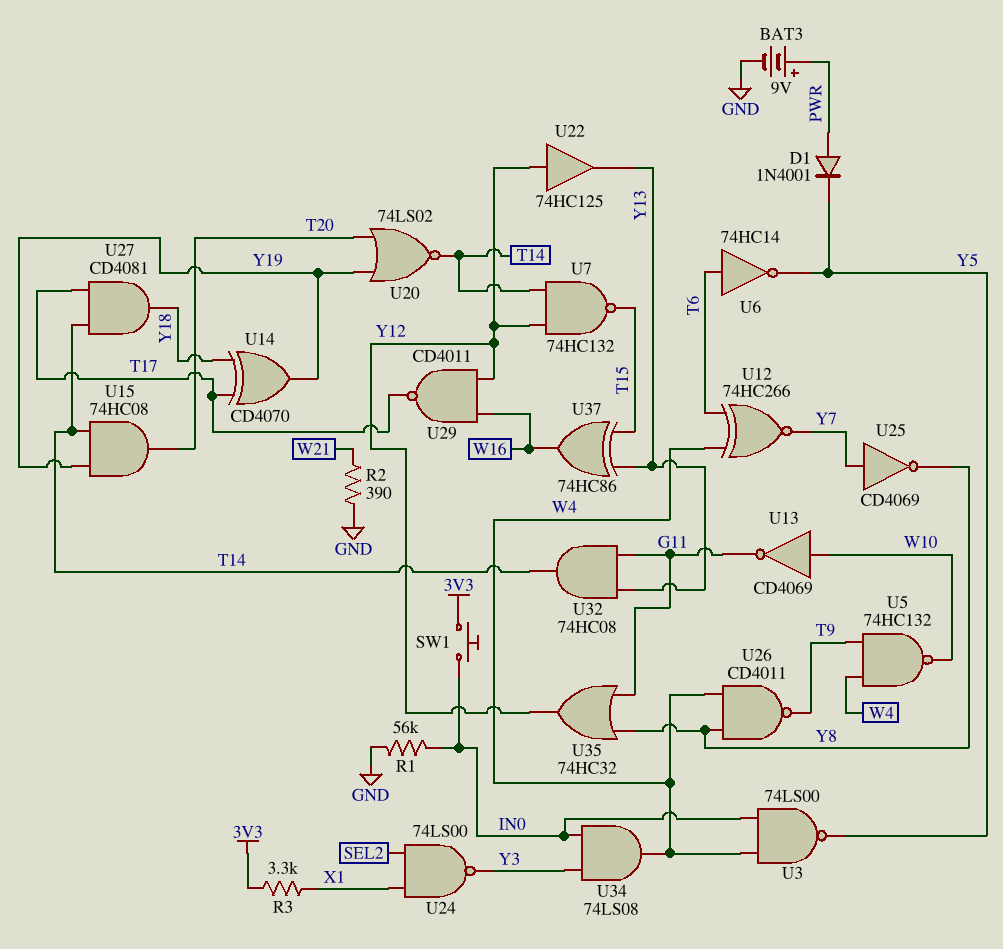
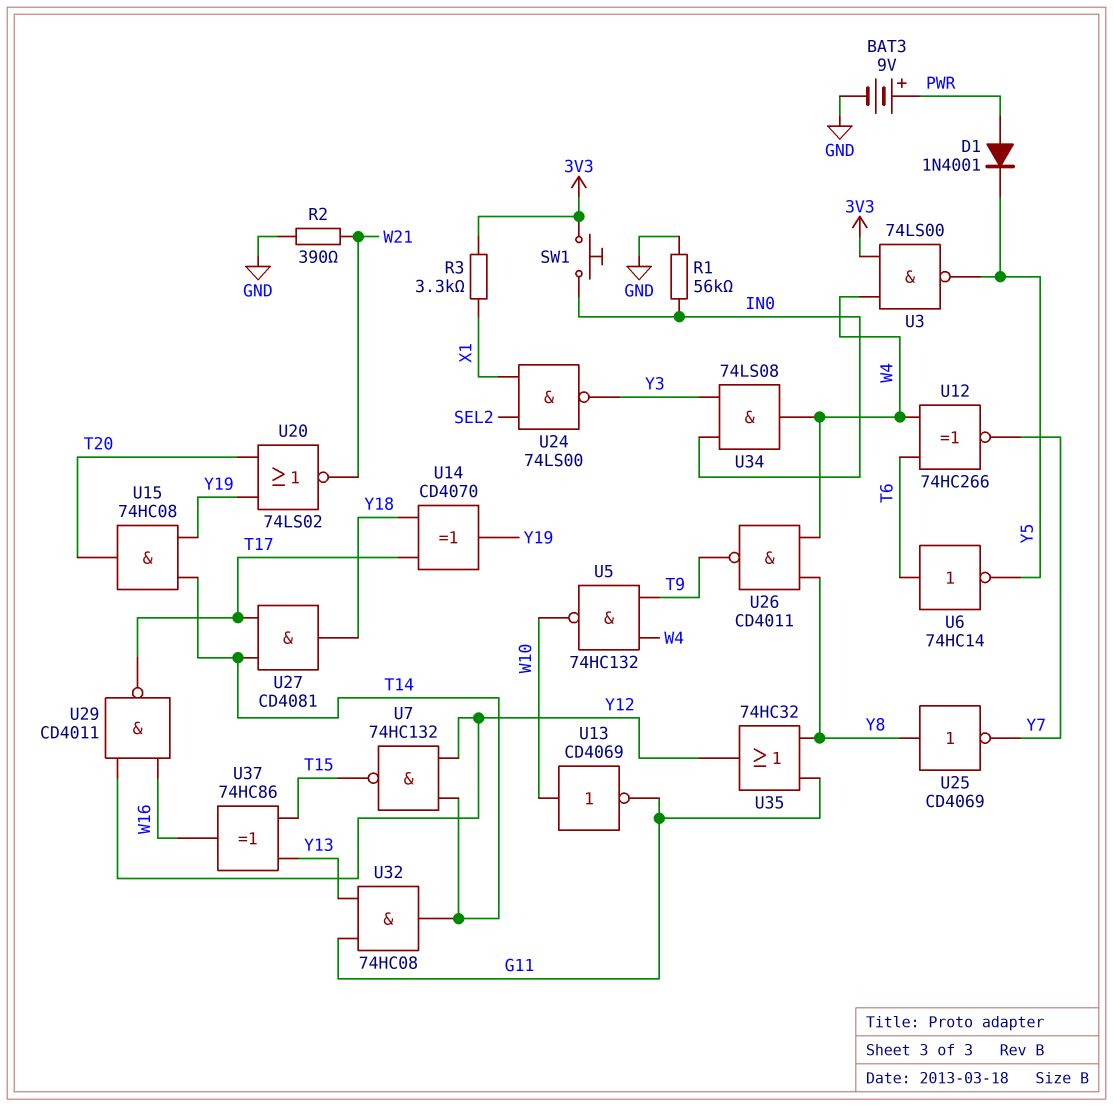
U3: NAND 74LS00 (in IN0, in W4, out Y5) -> NAND 74LS00 (in 3V3, in W4, out Y5)
U20: NOR 74LS02 (in T20, in Y19, out T14) -> NOR 74LS02 (in T20, in Y19, out W21)
U22: buffer 74HC125 (in Y12, out Y13) -> none
U25: NOT CD4069 (in Y7, out Y8) -> NOT CD4069 (in Y8, out Y7)

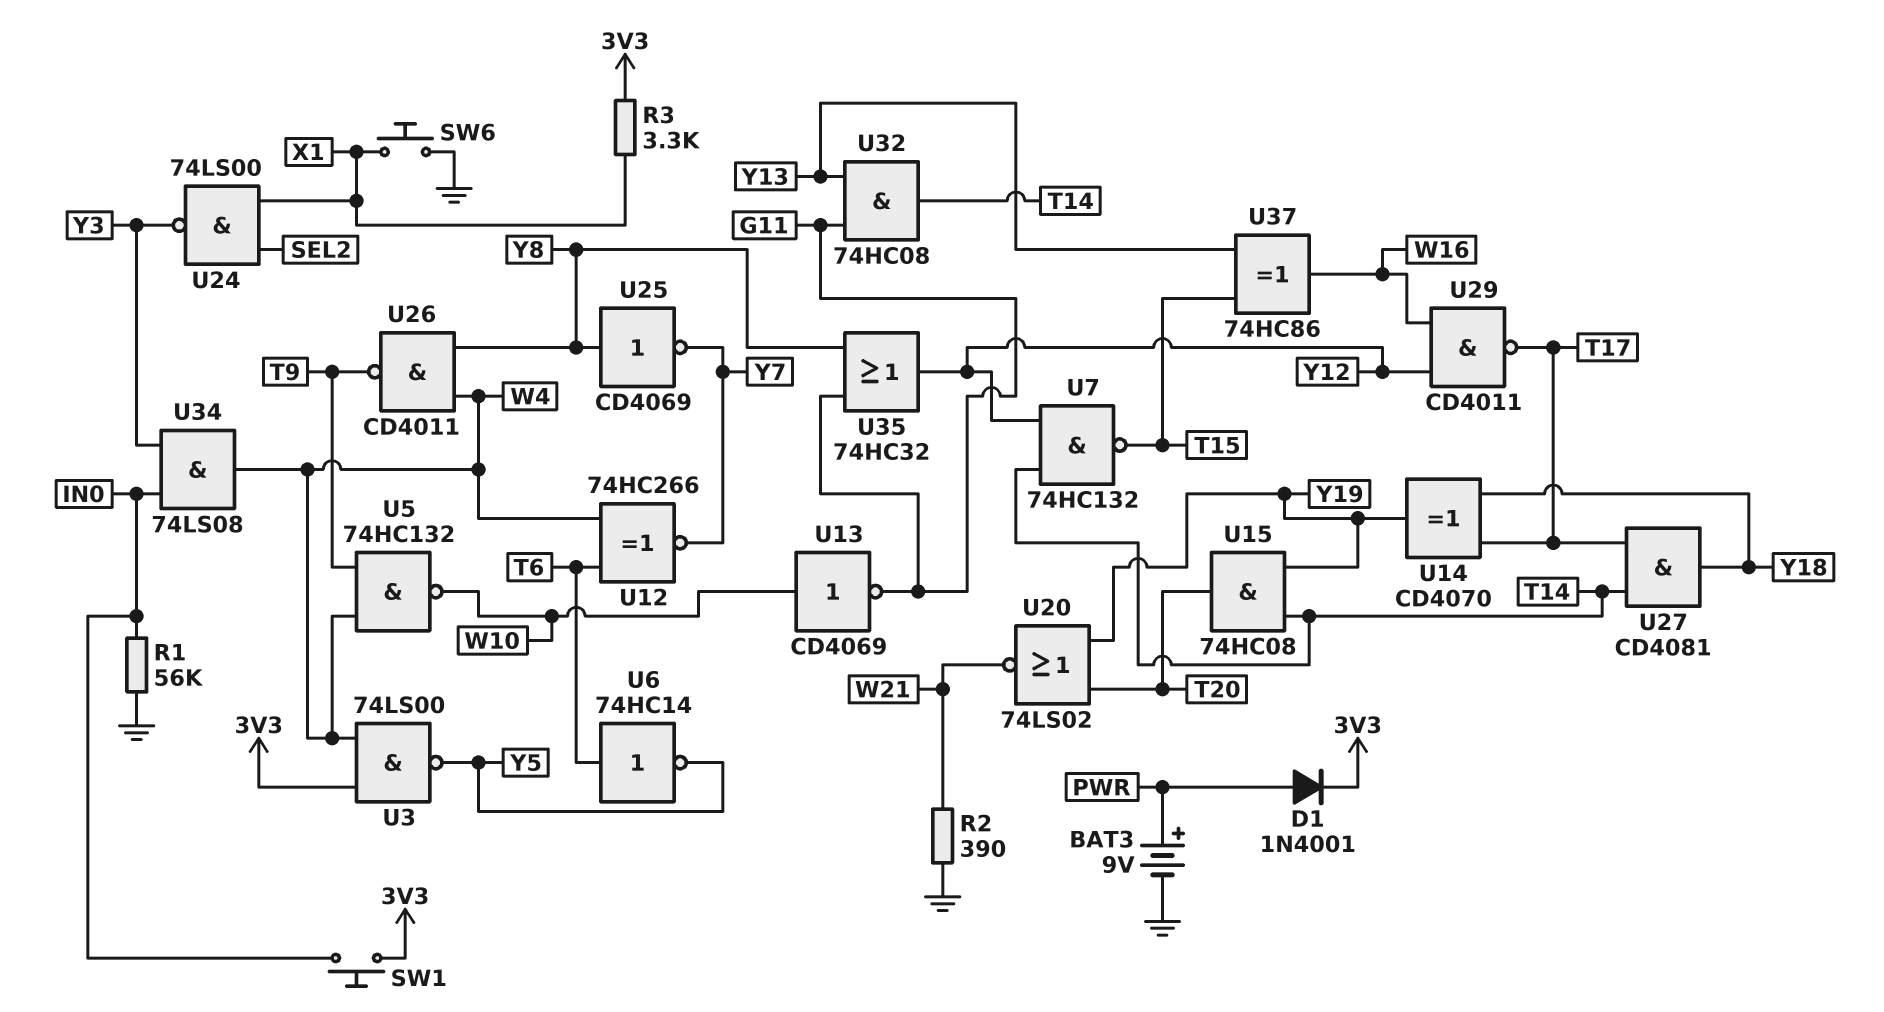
D1: diode 1N4001 (A PWR, K Y5) -> diode 1N4001 (A PWR, K 3V3)
SW6: none -> button (GND, X1)

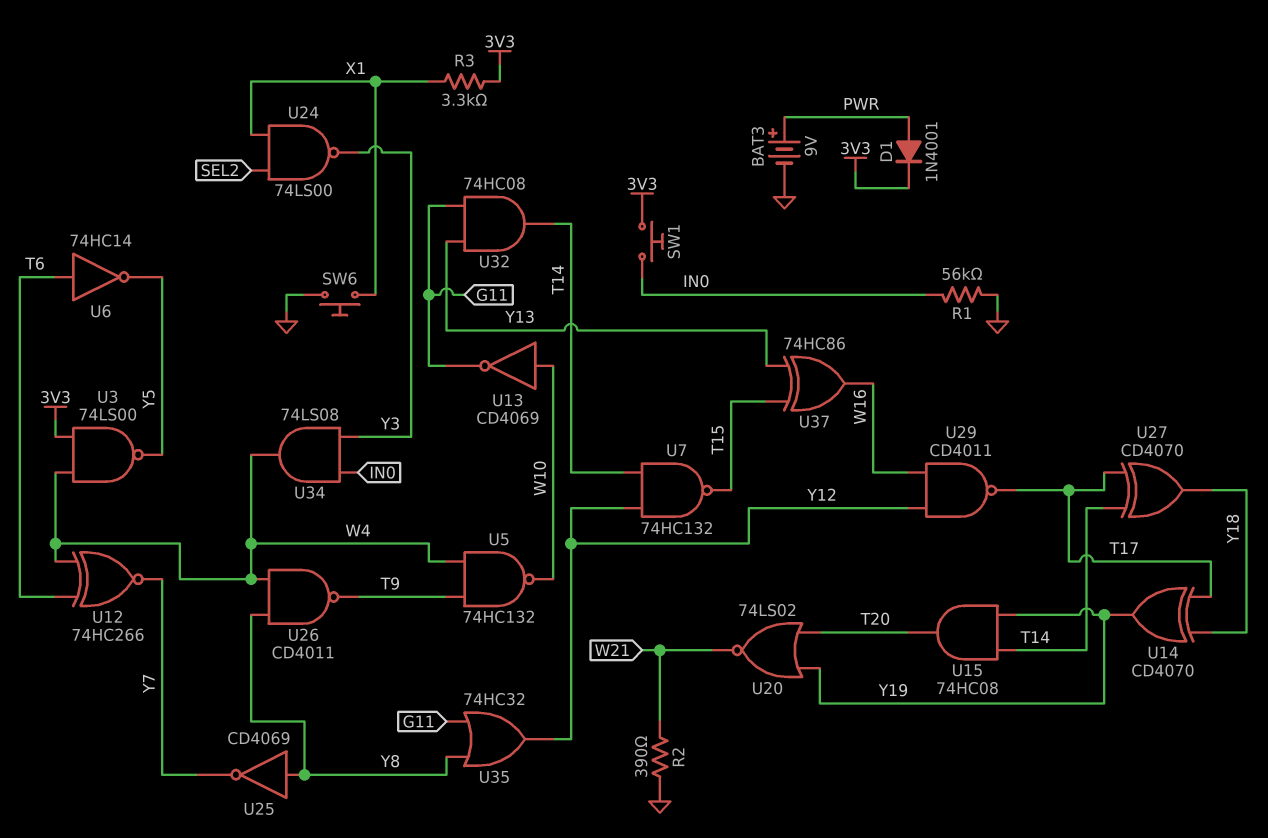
U27: AND CD4081 (in T14, in T17, out Y18) -> XOR CD4070 (in T14, in T17, out Y18)

